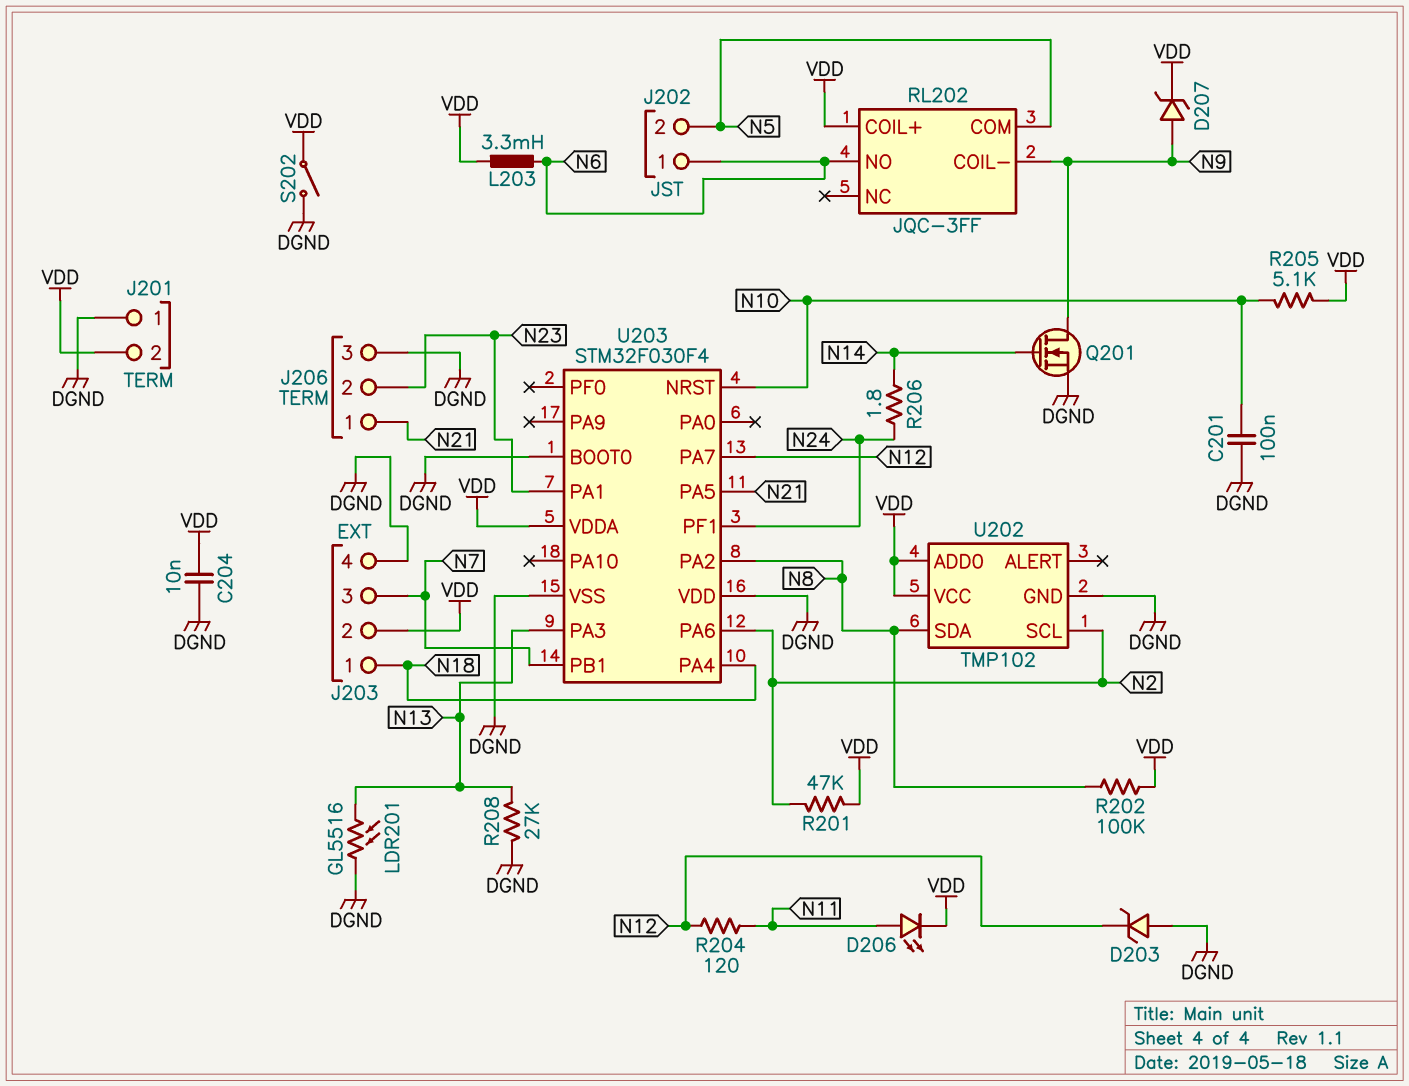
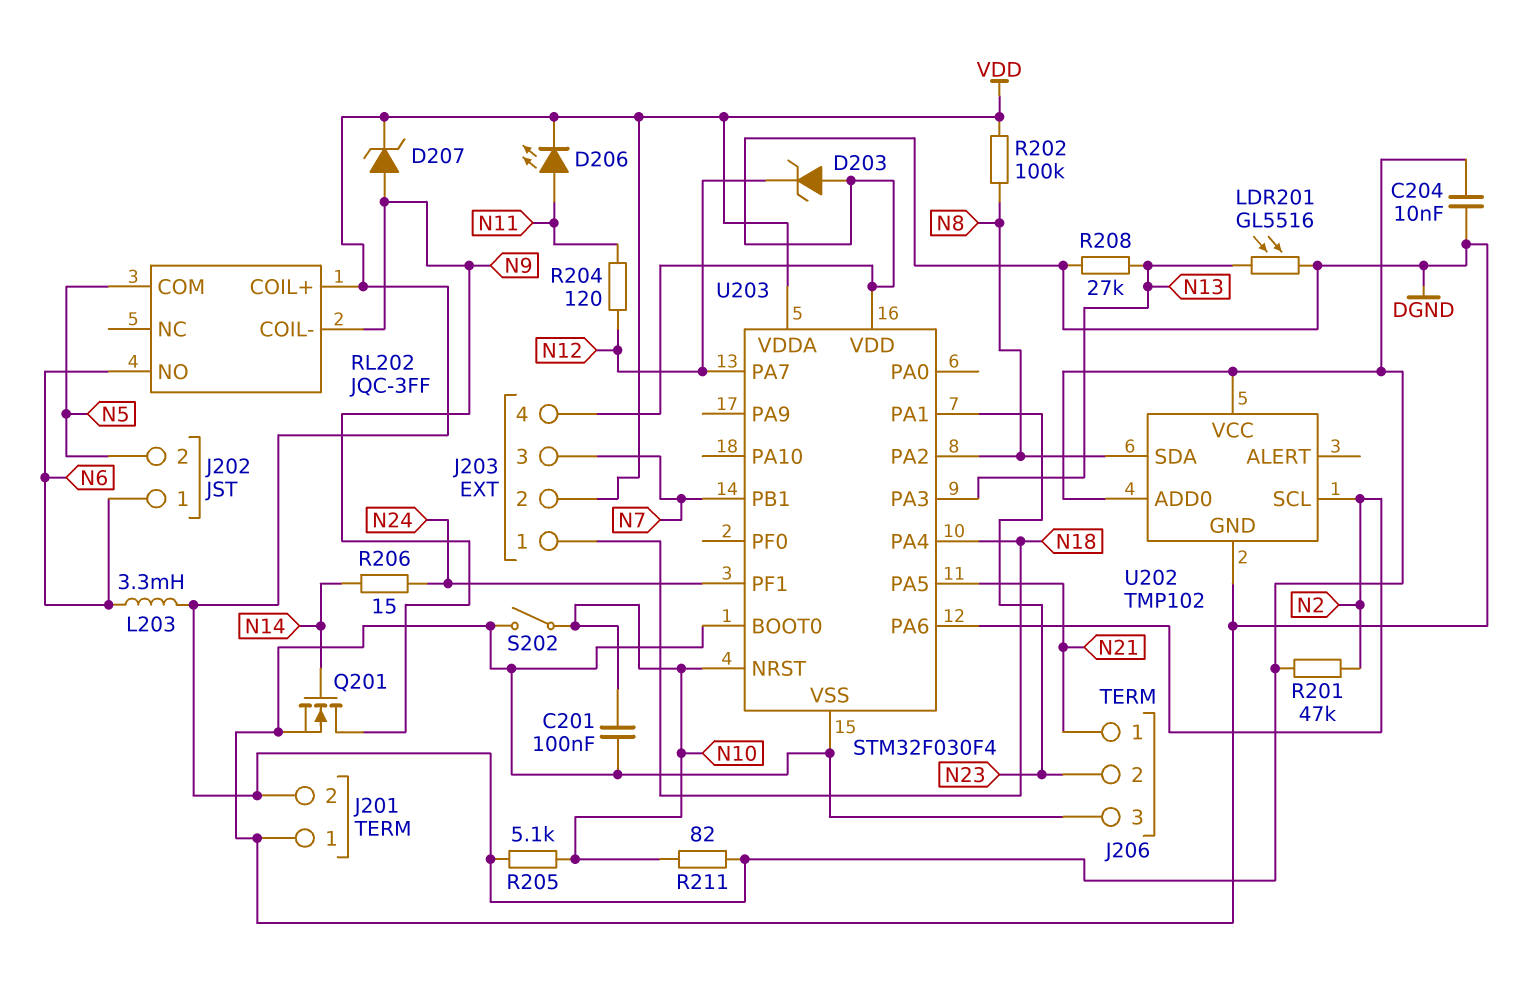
R206: 1.8 (N14, N24) -> 15 (N14, N24)
R211: none -> 82 (N10, VDD)
S202: switch (DGND, VDD) -> switch (DGND, N10)

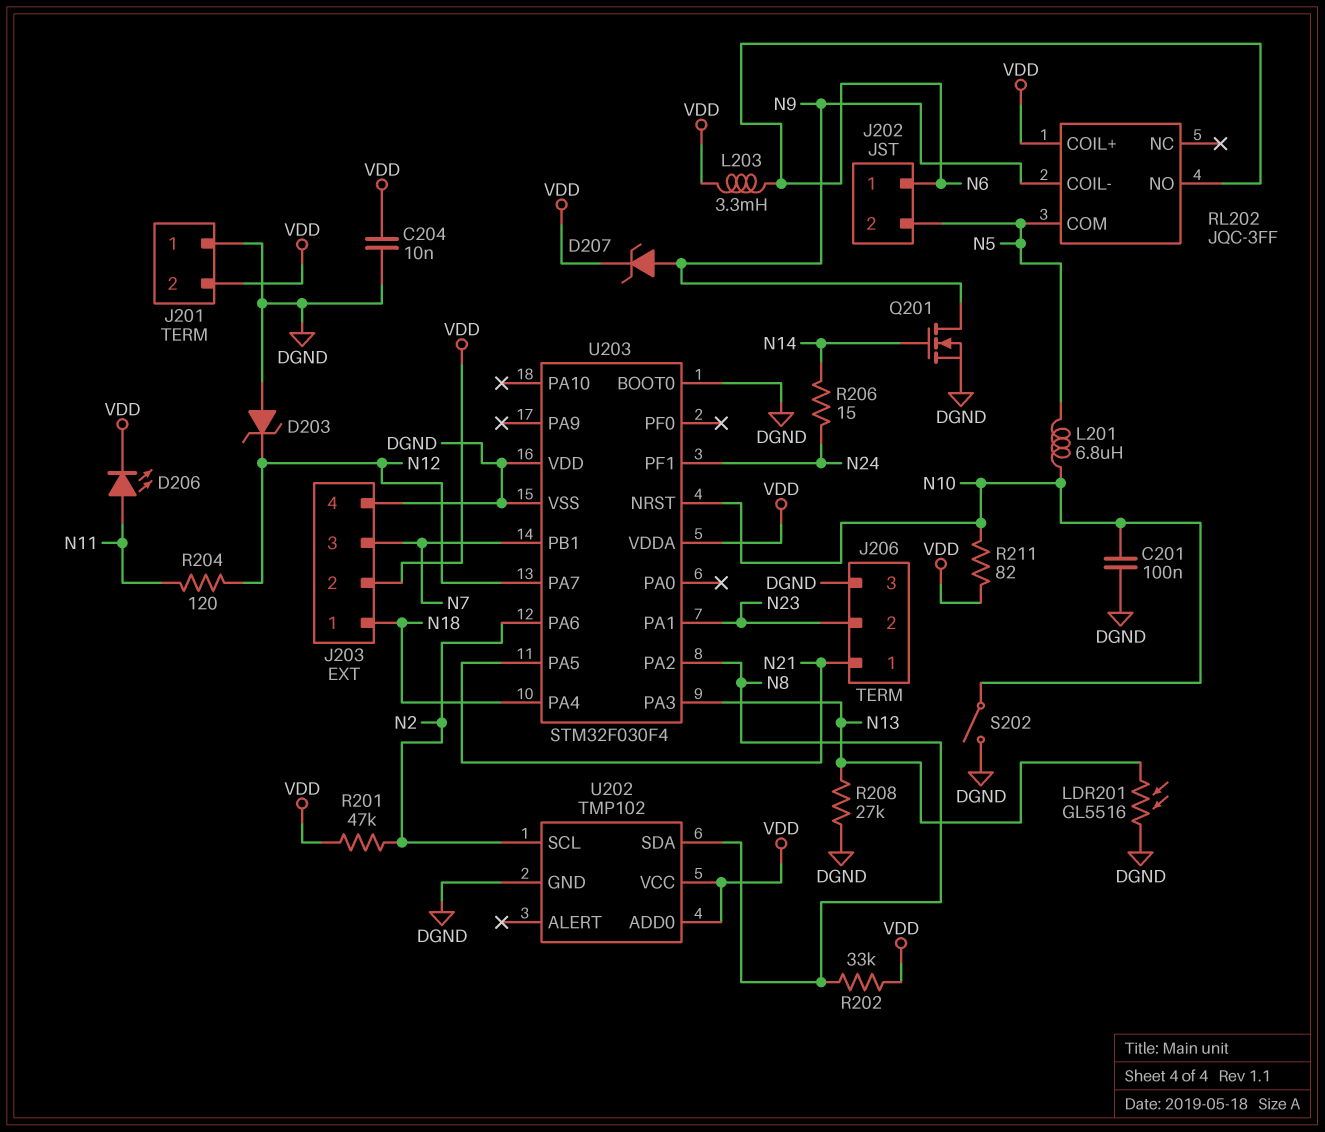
L201: none -> 6.8uH (N5, N10)
R202: 100k (N8, VDD) -> 33k (N8, VDD)
R205: 5.1k (N10, VDD) -> none

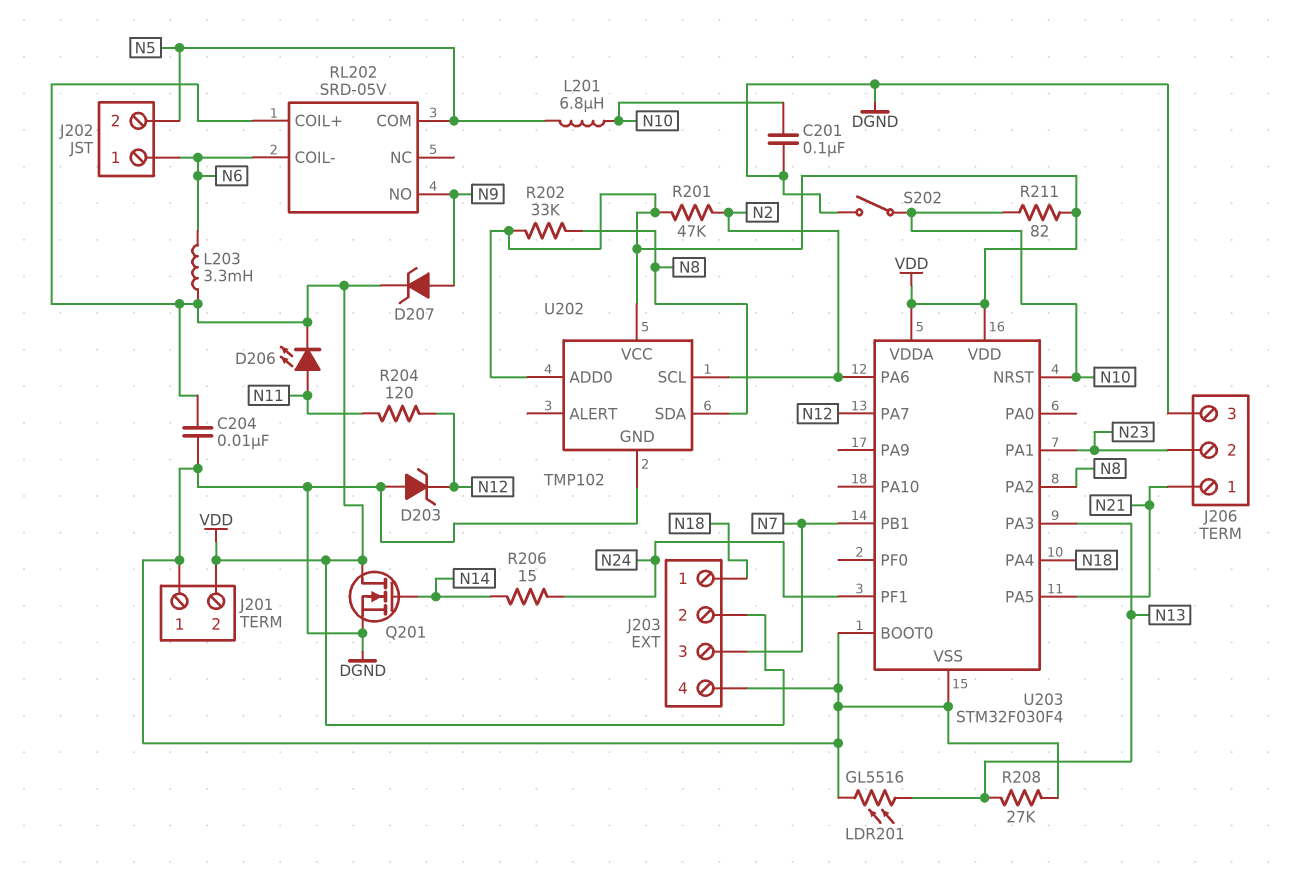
Q201: NMOS (G N14, D N9, S DGND) -> NMOS (G N14, D VDD, S DGND)
RL202: JQC-3FF -> SRD-05V
RL202 pin COIL-: N9 -> N6
RL202 pin NO: N6 -> N9
U203 pin VDD: DGND -> VDD

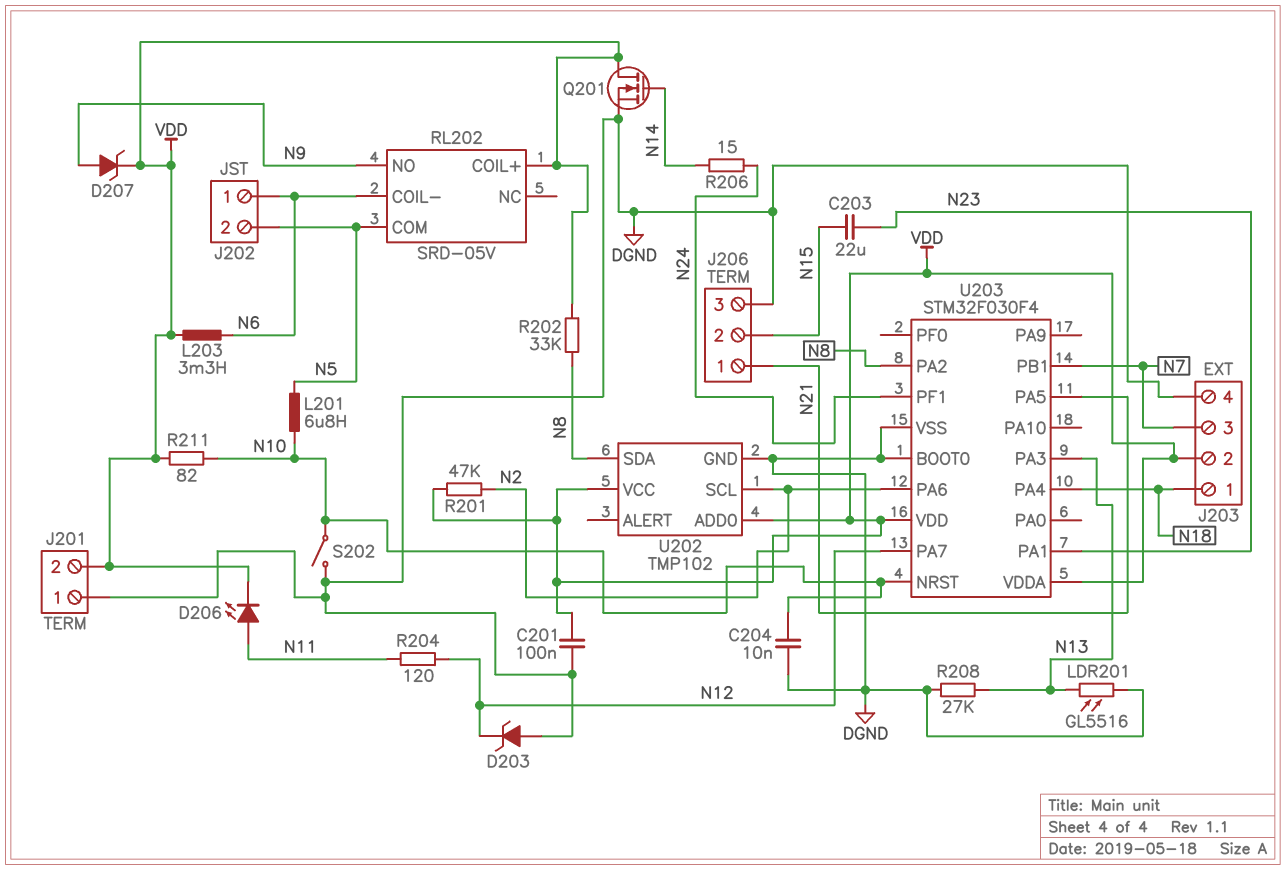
C201: 100nF (DGND, N10) -> 100nF (DGND, VDD)
C203: none -> 22uF (N15, N23)
C204: 10nF (DGND, VDD) -> 10nF (DGND, N10)
J206 pin 2: N23 -> N15

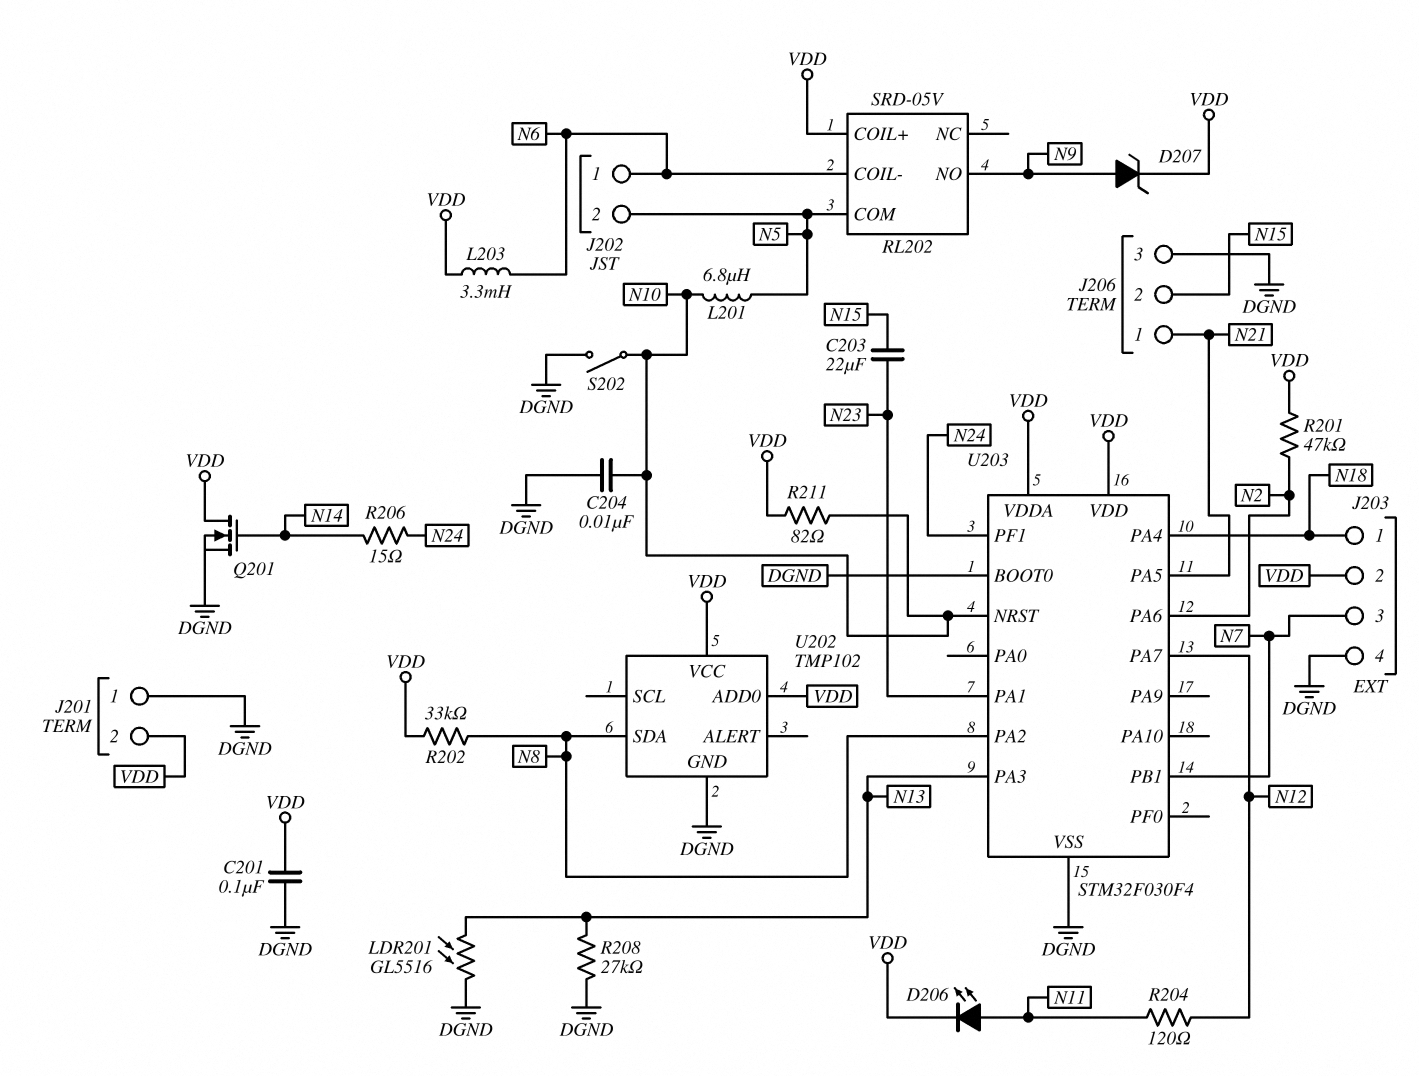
D203: zener (A DGND, K N12) -> none
U202 pin SCL: N2 -> none

